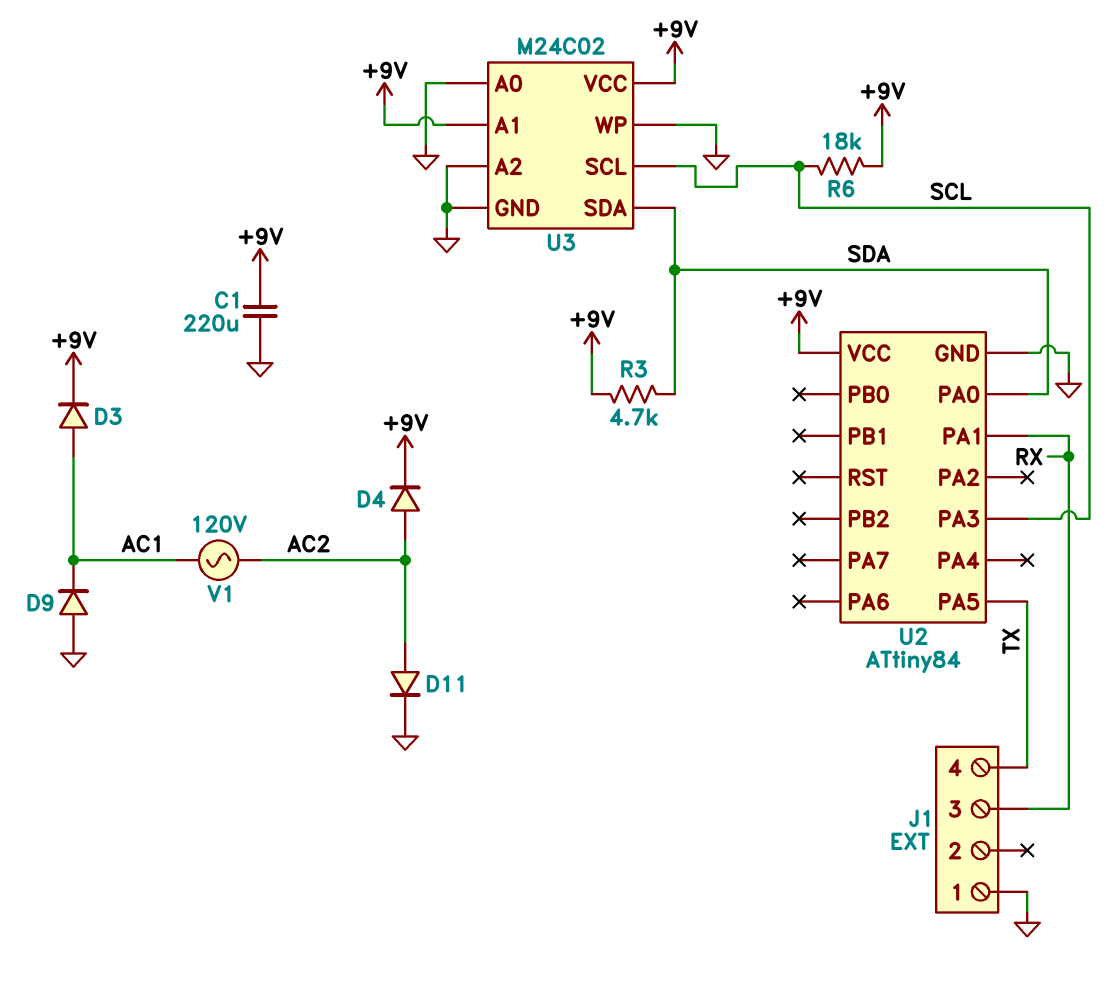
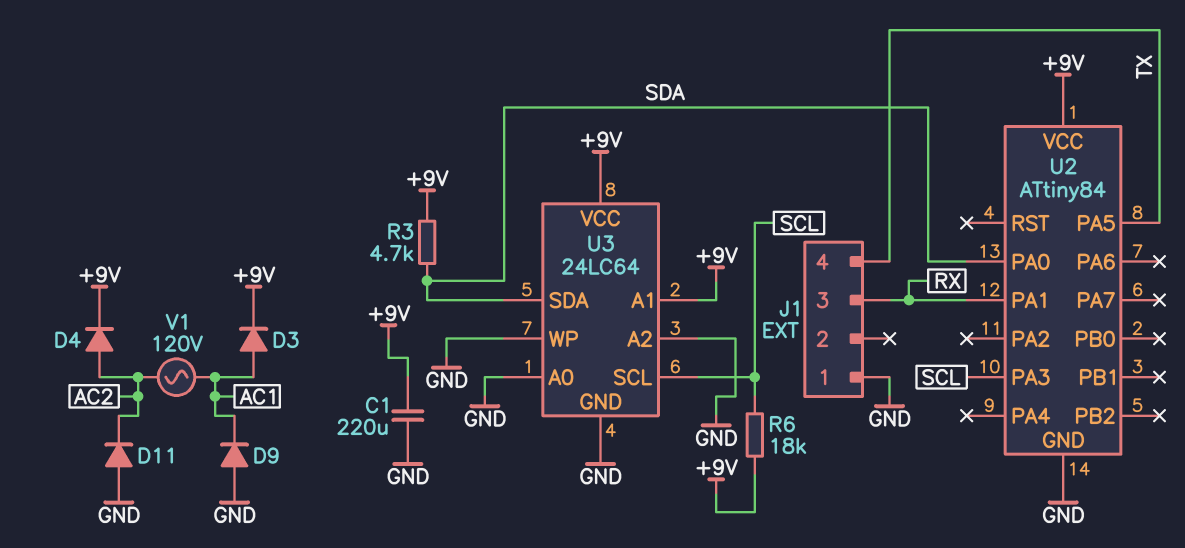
D11: diode (A AC2, K GND) -> diode (A GND, K AC2)
U3: M24C02 -> 24LC64

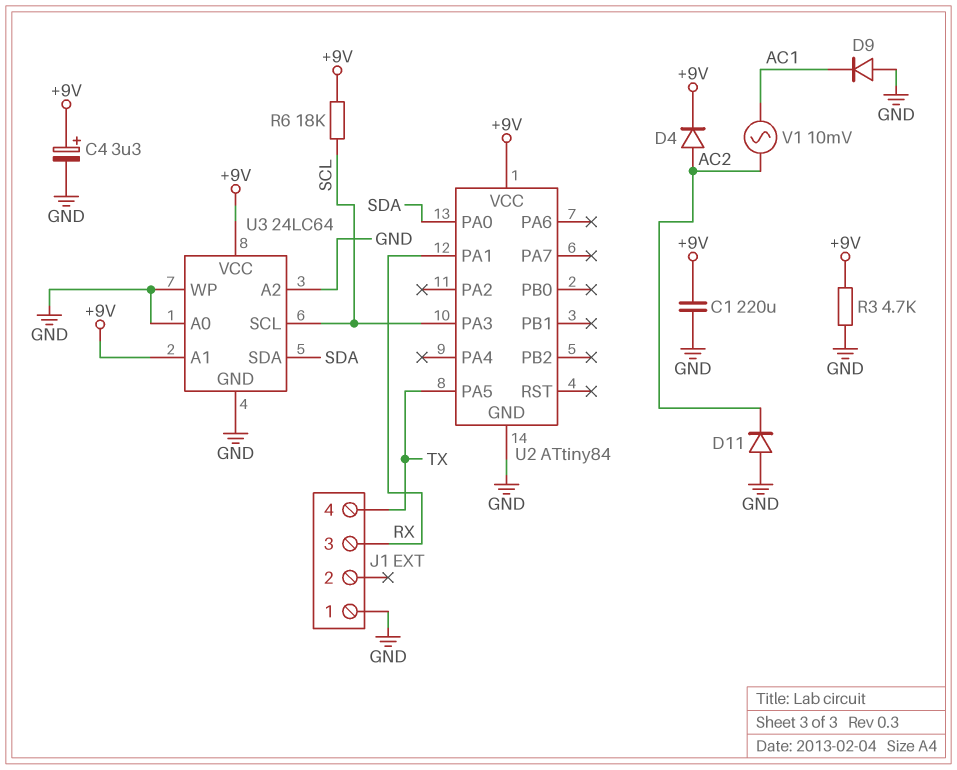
C4: none -> 3.3uF (plus +9V, minus GND)
D3: diode (A AC1, K +9V) -> none
R3: 4.7k (+9V, SDA) -> 4.7k (+9V, GND)
V1: AC 120V (AC1, AC2) -> AC 10mV (AC1, AC2)

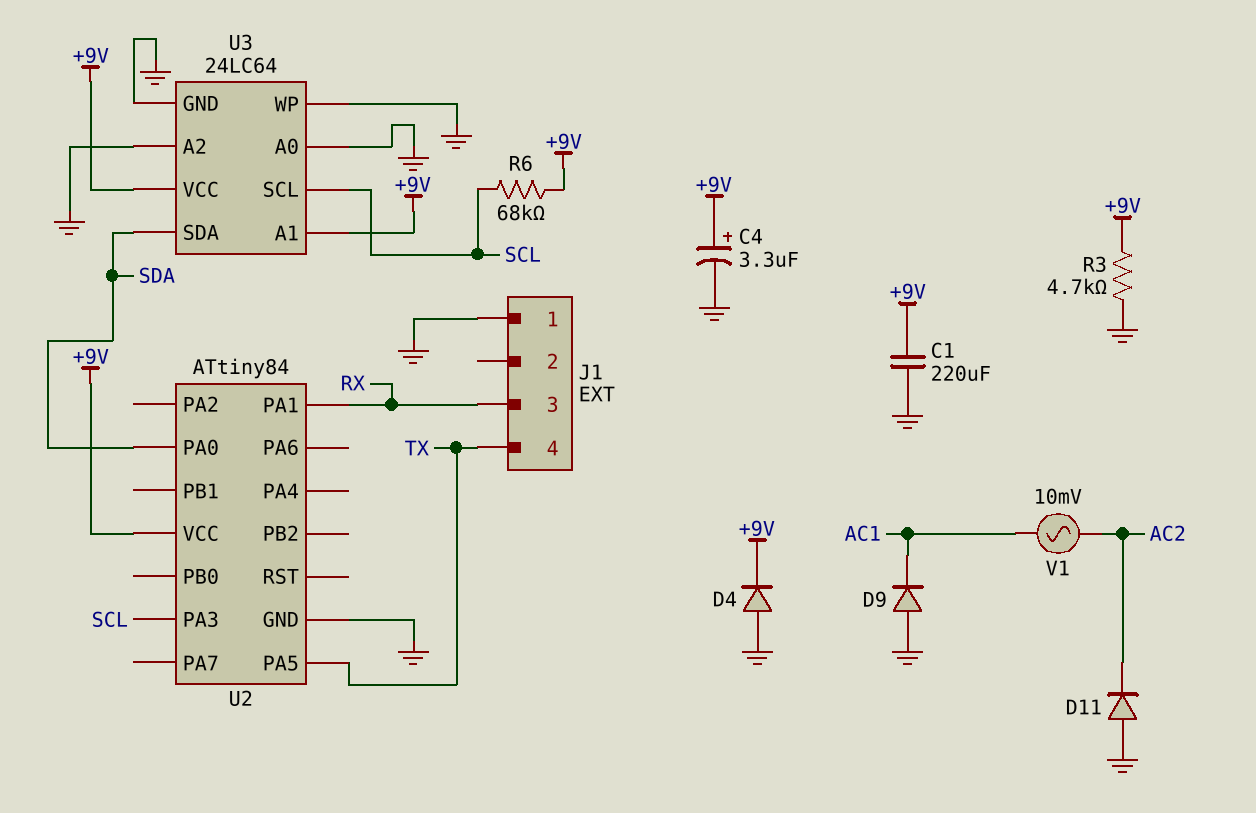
D4: diode (A AC2, K +9V) -> diode (A GND, K +9V)
R6: 18k (+9V, SCL) -> 68k (+9V, SCL)

